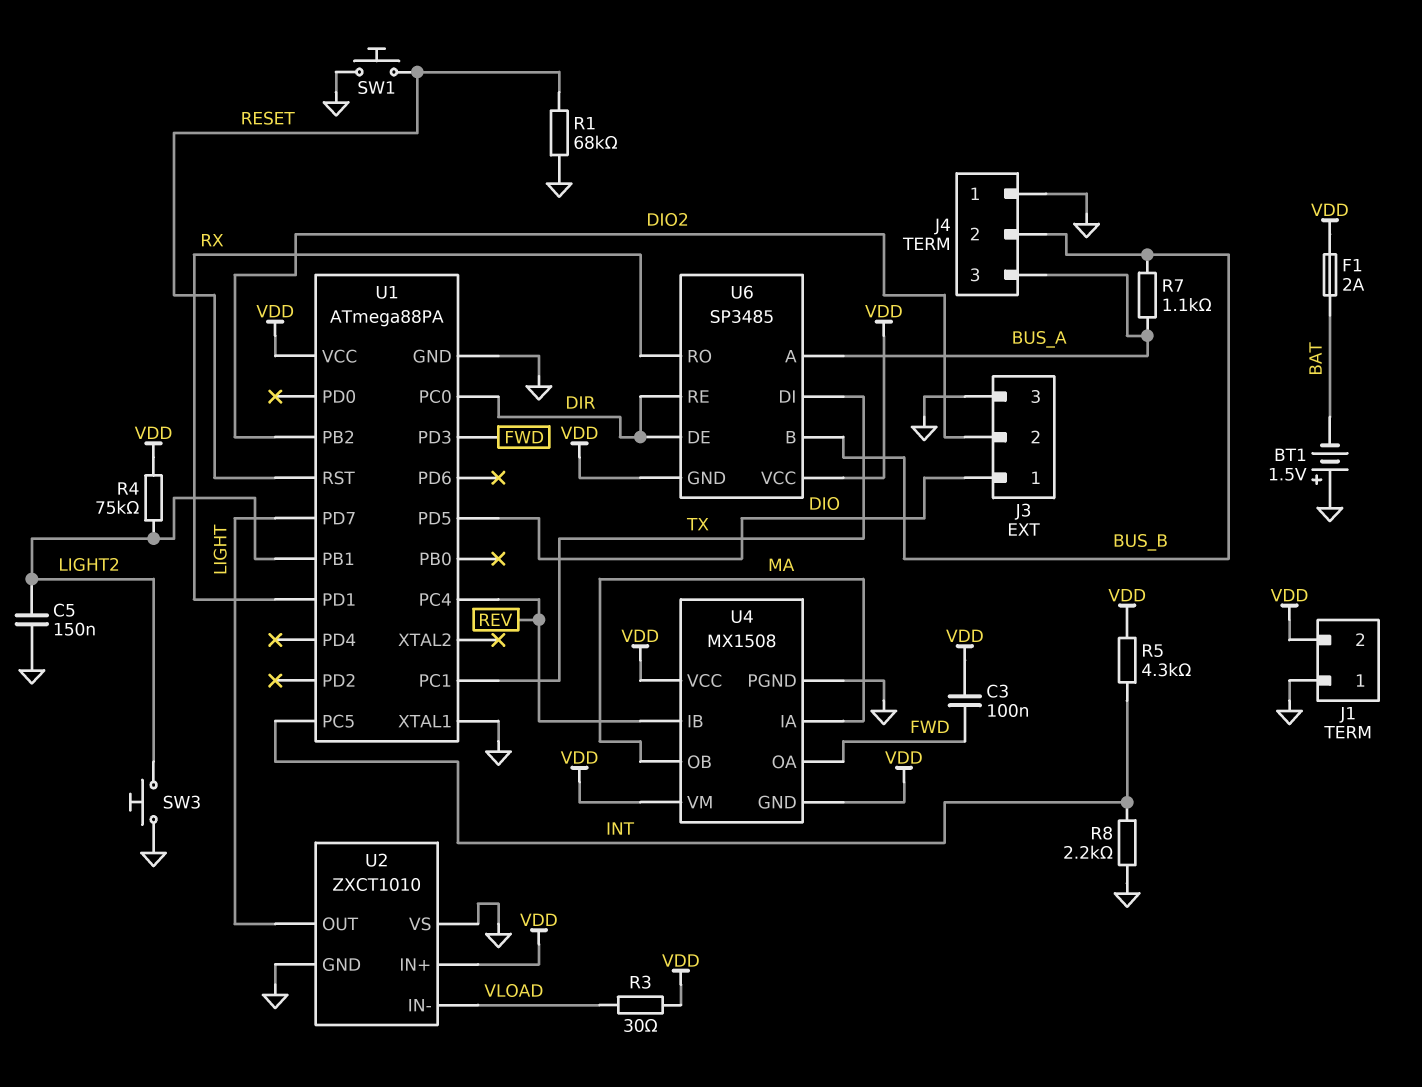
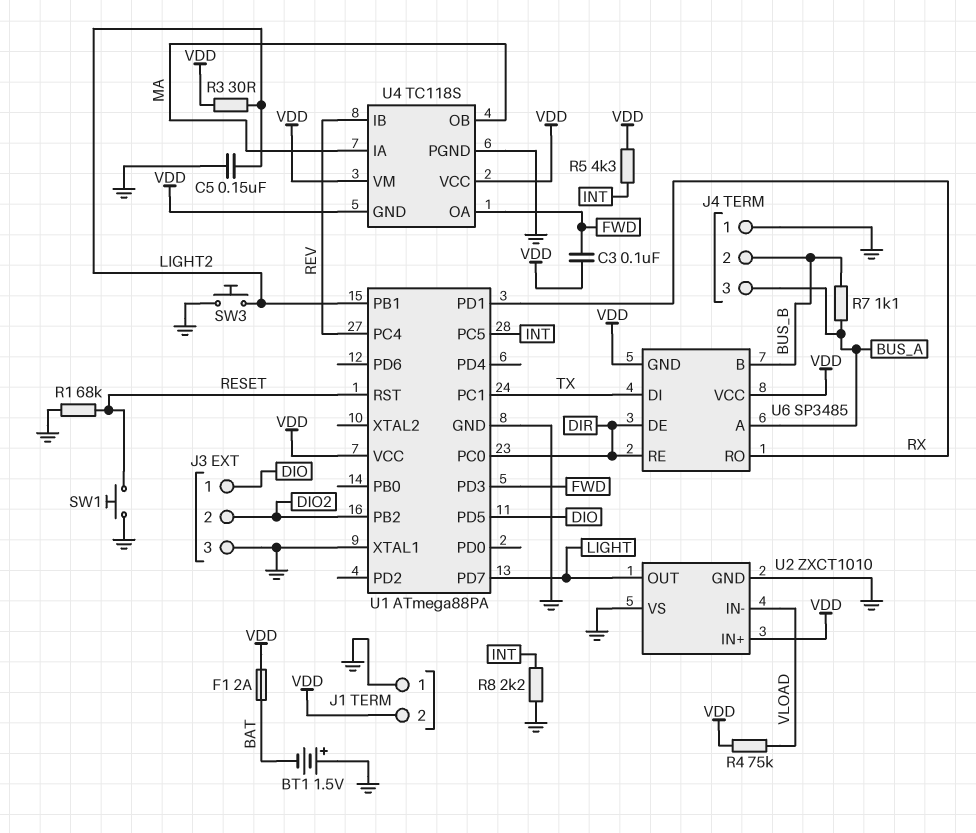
R3: 30 (VDD, VLOAD) -> 30 (LIGHT2, VDD)
R4: 75k (LIGHT2, VDD) -> 75k (VDD, VLOAD)
U4: MX1508 -> TC118S

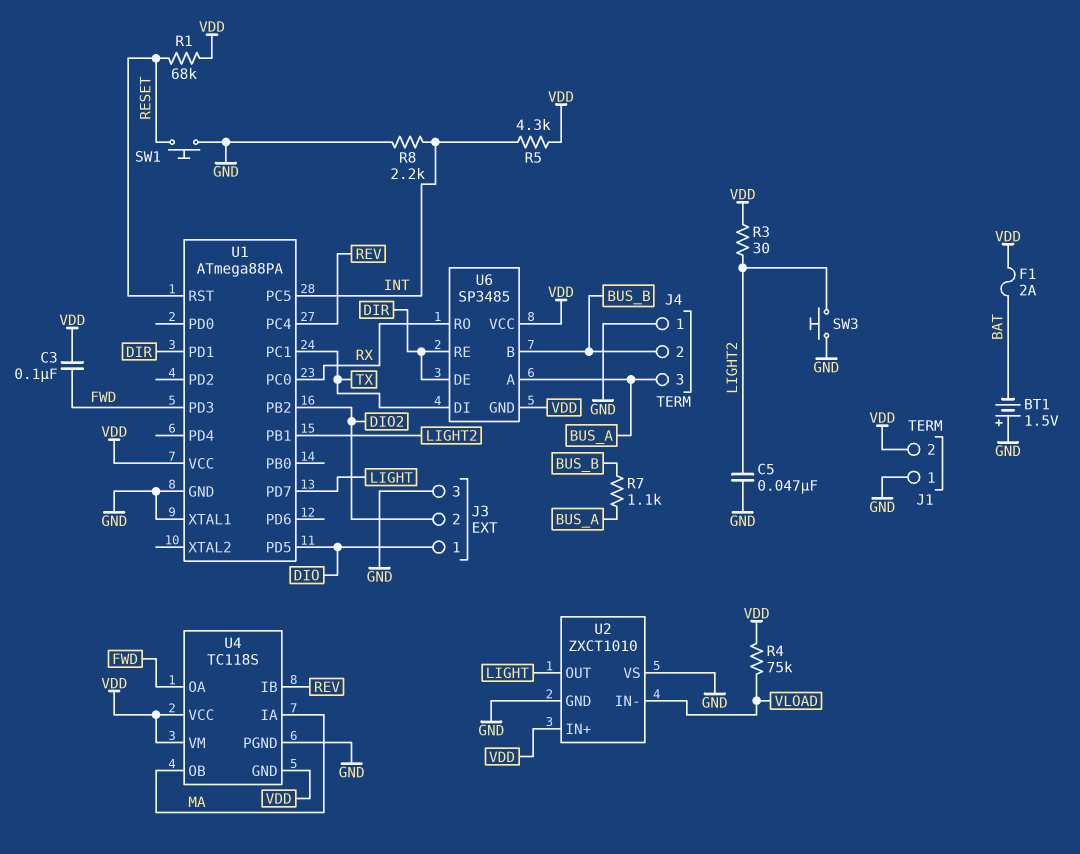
C5: 150nF (GND, LIGHT2) -> 47nF (GND, LIGHT2)
R1: 68k (GND, RESET) -> 68k (RESET, VDD)
U1 pin PC0: DIR -> RX
U1 pin PD1: RX -> DIR

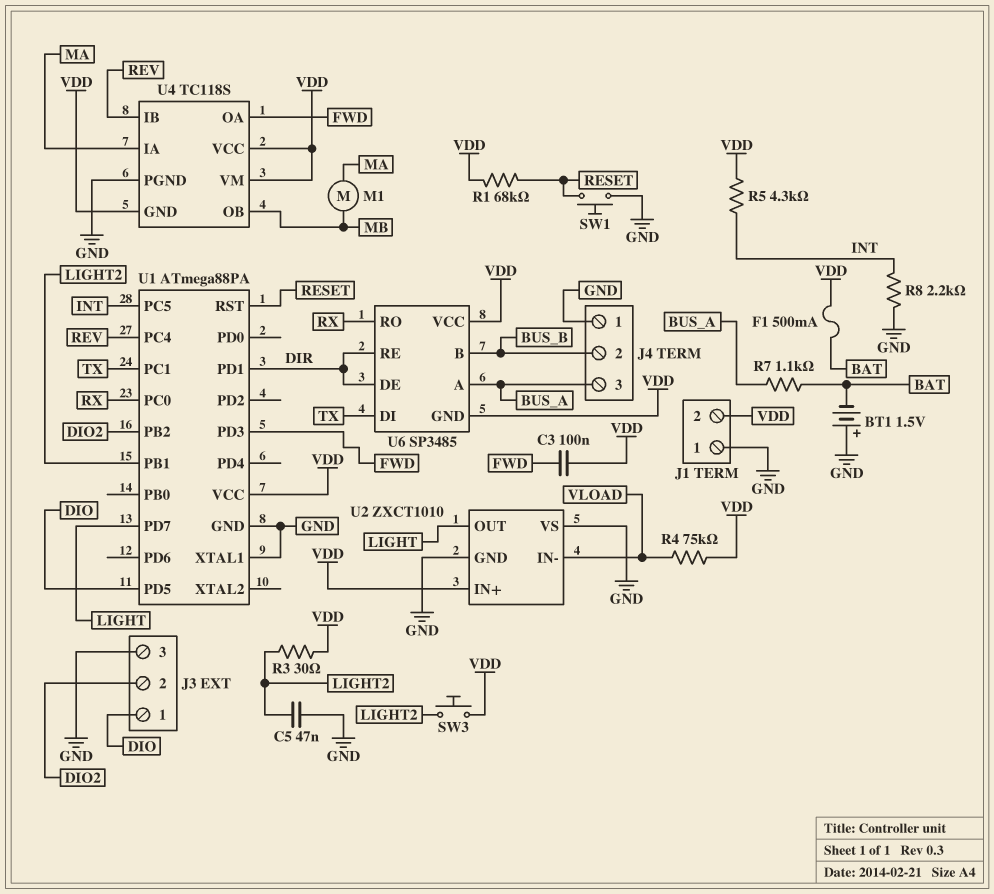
F1: 2A (BAT, VDD) -> 500mA (BAT, VDD)
M1: none -> motor (MA, MB)
R7: 1.1k (BUS_A, BUS_B) -> 1.1k (BAT, BUS_A)
SW3: button (GND, LIGHT2) -> button (LIGHT2, VDD)
U4 pin OB: MA -> MB

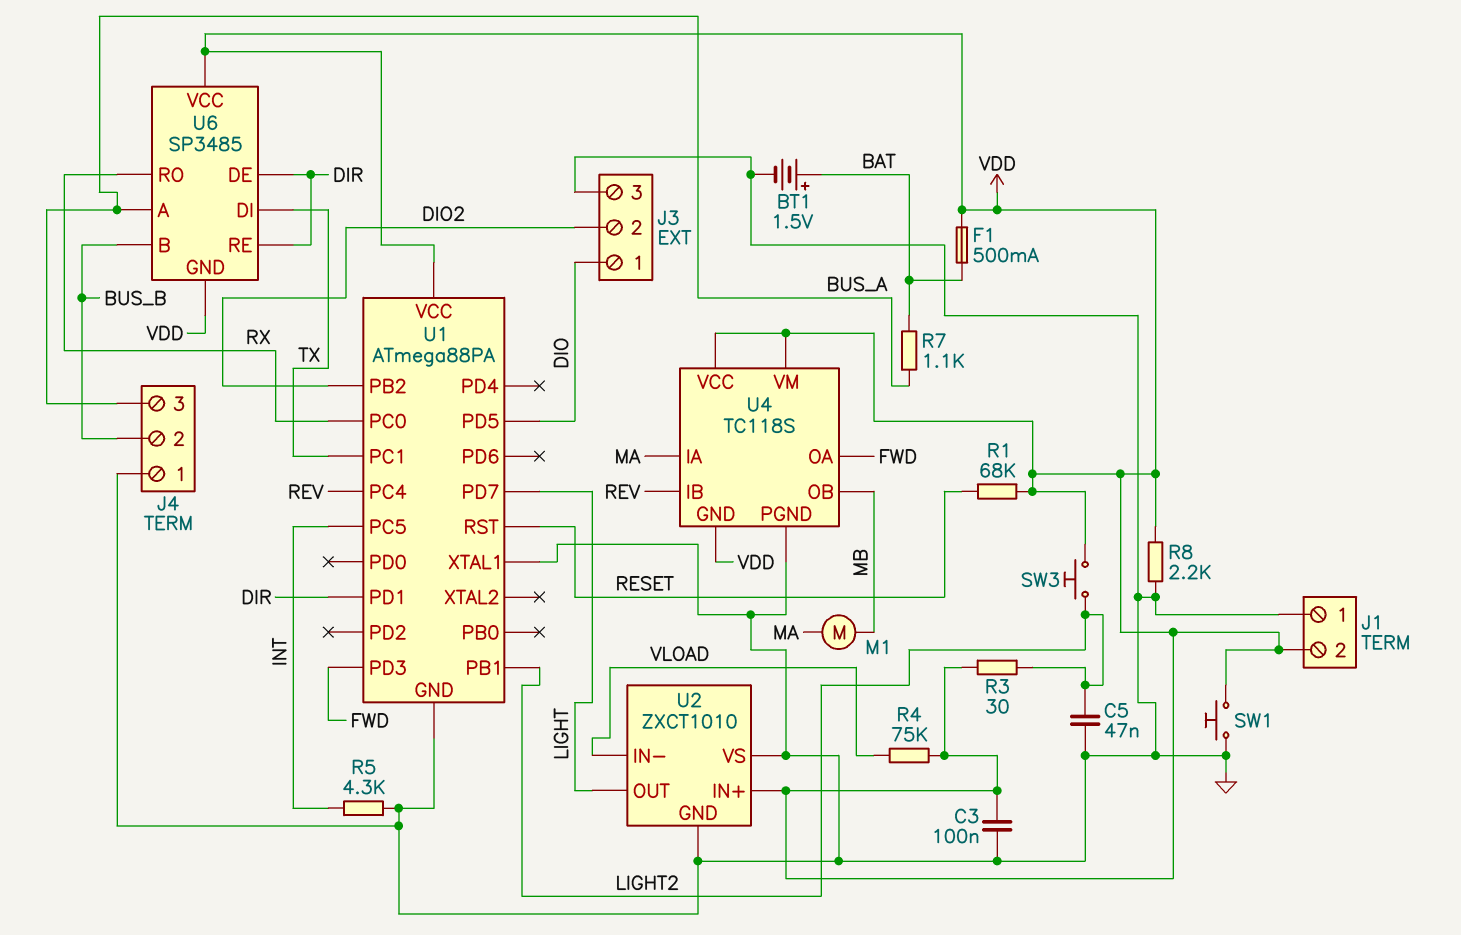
BT1: 1.5V (plus GND, minus BAT) -> 1.5V (plus BAT, minus GND)
C3: 100nF (FWD, VDD) -> 100nF (GND, VDD)
R5: 4.3k (INT, VDD) -> 4.3k (GND, INT)
R8: 2.2k (GND, INT) -> 2.2k (GND, VDD)
SW1: button (GND, RESET) -> button (GND, VDD)

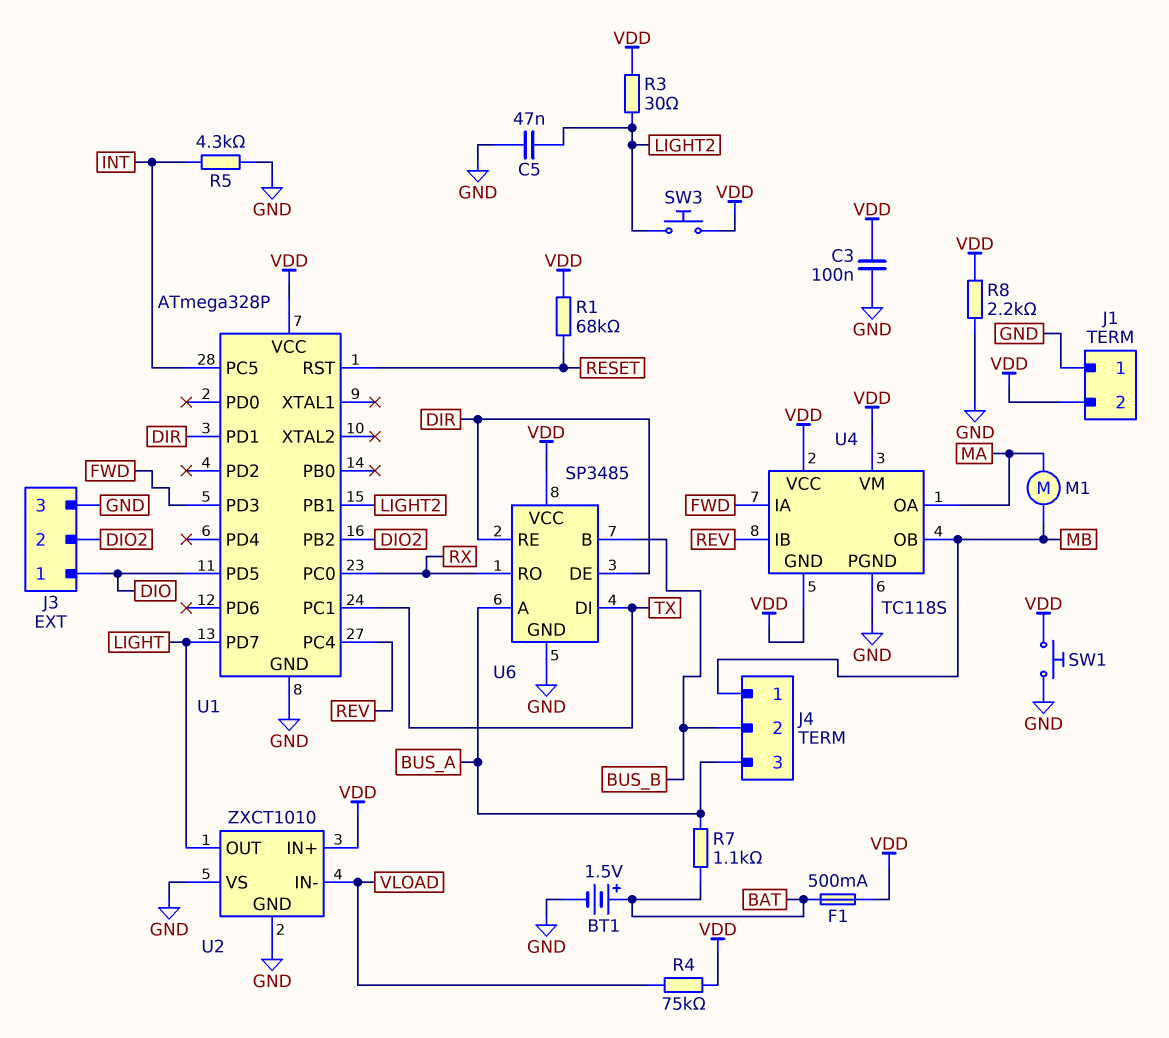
J4 pin 1: GND -> MB
U1: ATmega88PA -> ATmega328P
U1 pin XTAL1: GND -> none
U4 pin IA: MA -> FWD
U4 pin OA: FWD -> MA
U6 pin GND: VDD -> GND

